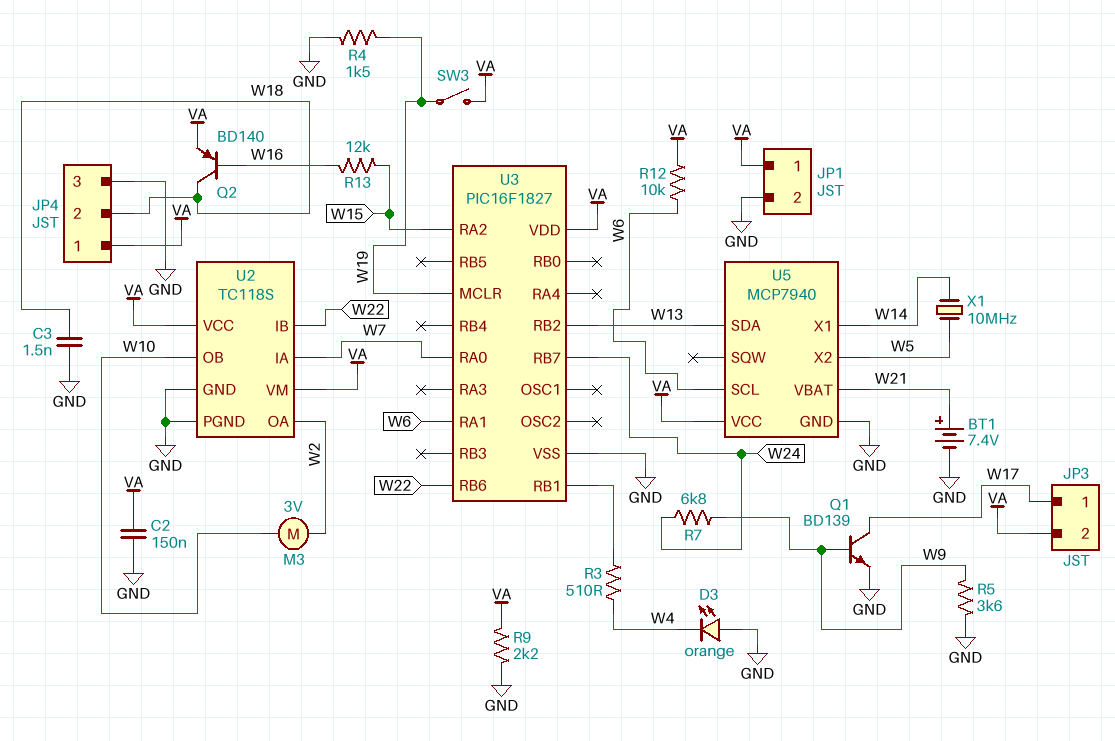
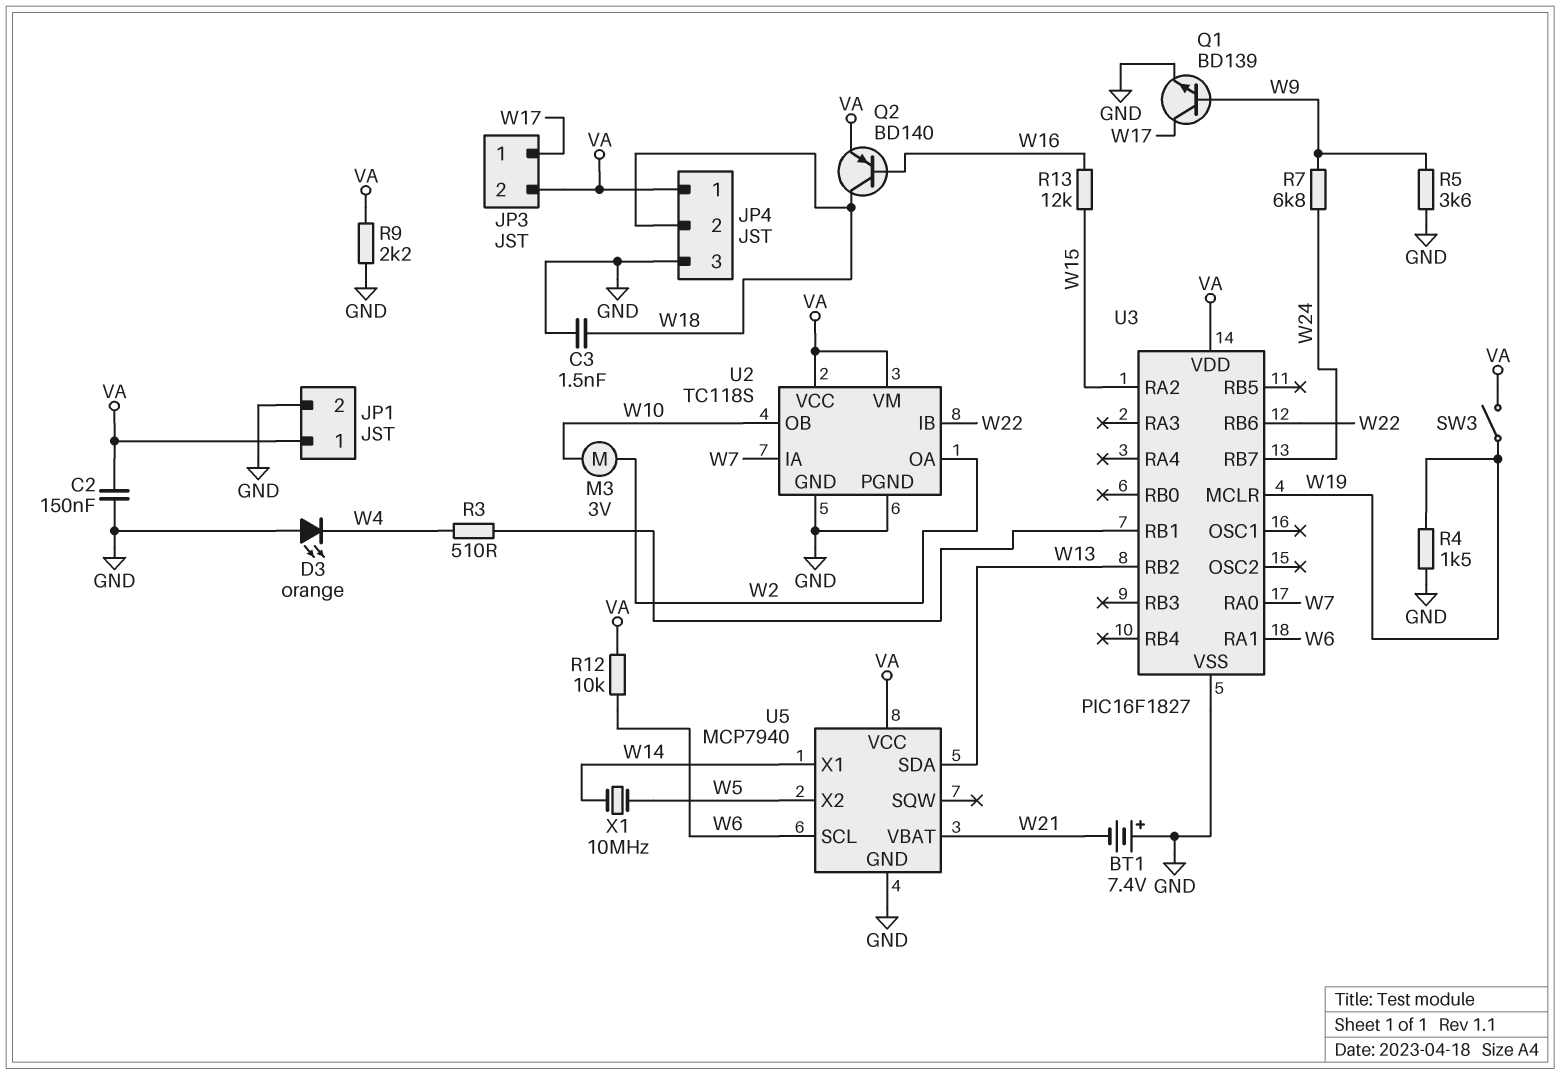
BT1: 7.4V (plus W21, minus GND) -> 7.4V (plus GND, minus W21)

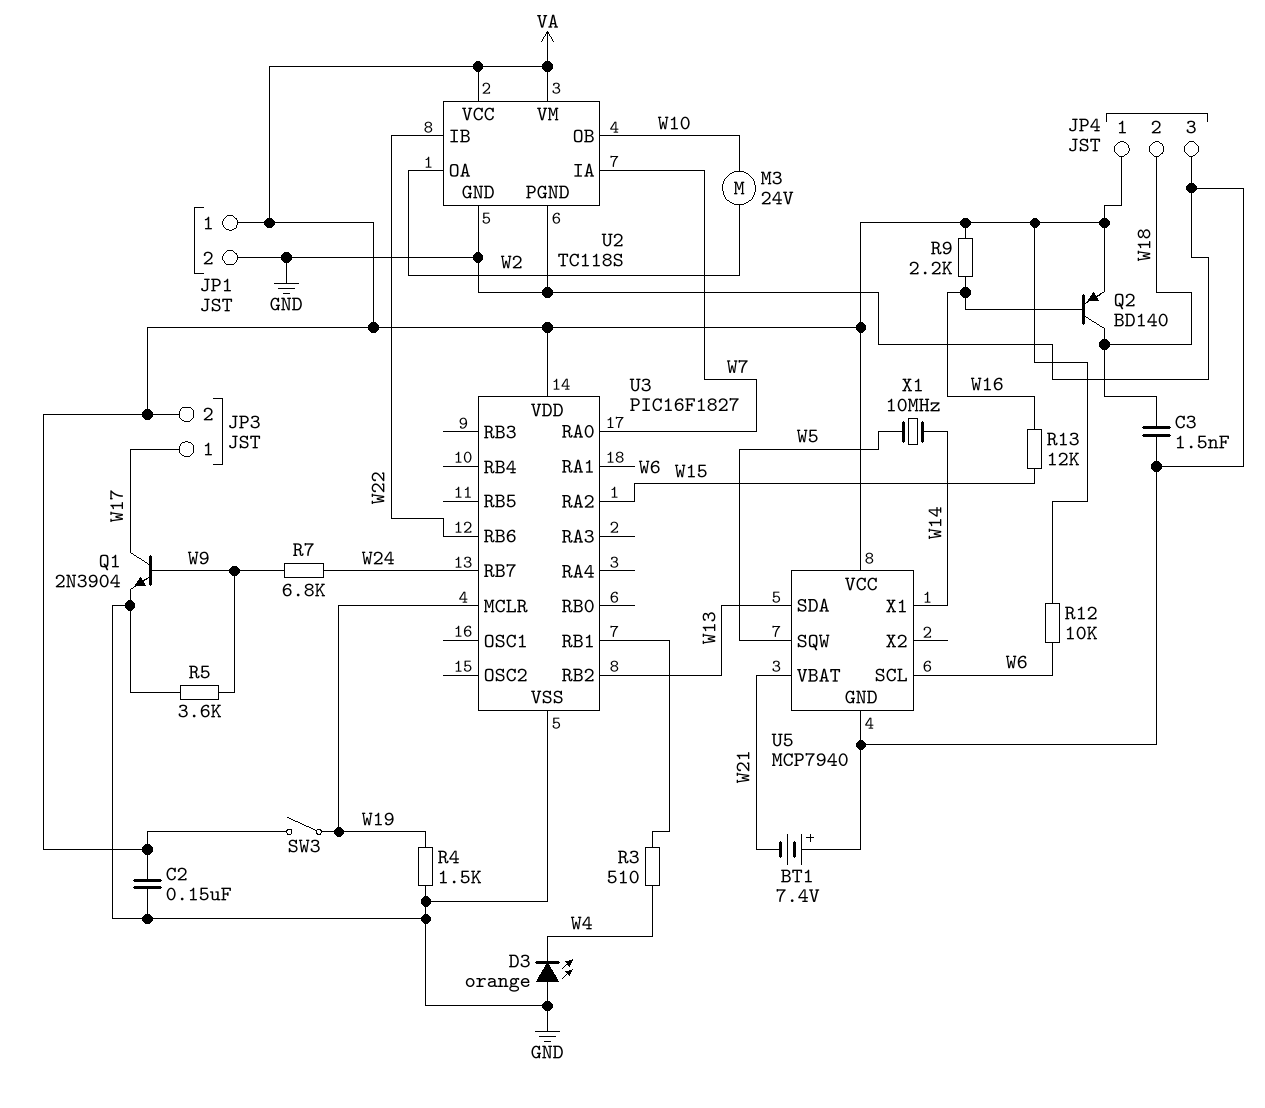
M3: motor 3V (W2, W10) -> motor 24V (W2, W10)
Q1: NPN BD139 (B W9, C W17, E GND) -> NPN 2N3904 (B W9, C W17, E GND)
R9: 2.2k (GND, VA) -> 2.2k (VA, W16)
U5 pin SQW: none -> W5
U5 pin X2: W5 -> none

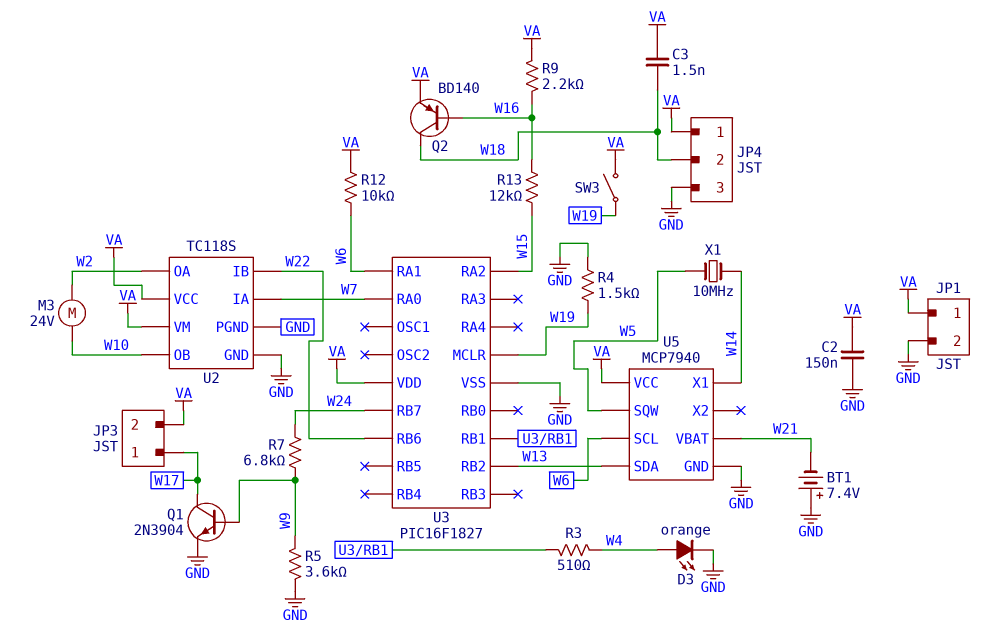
C3: 1.5nF (GND, W18) -> 1.5nF (VA, W18)
D3: LED orange (A GND, K W4) -> LED orange (A W4, K GND)

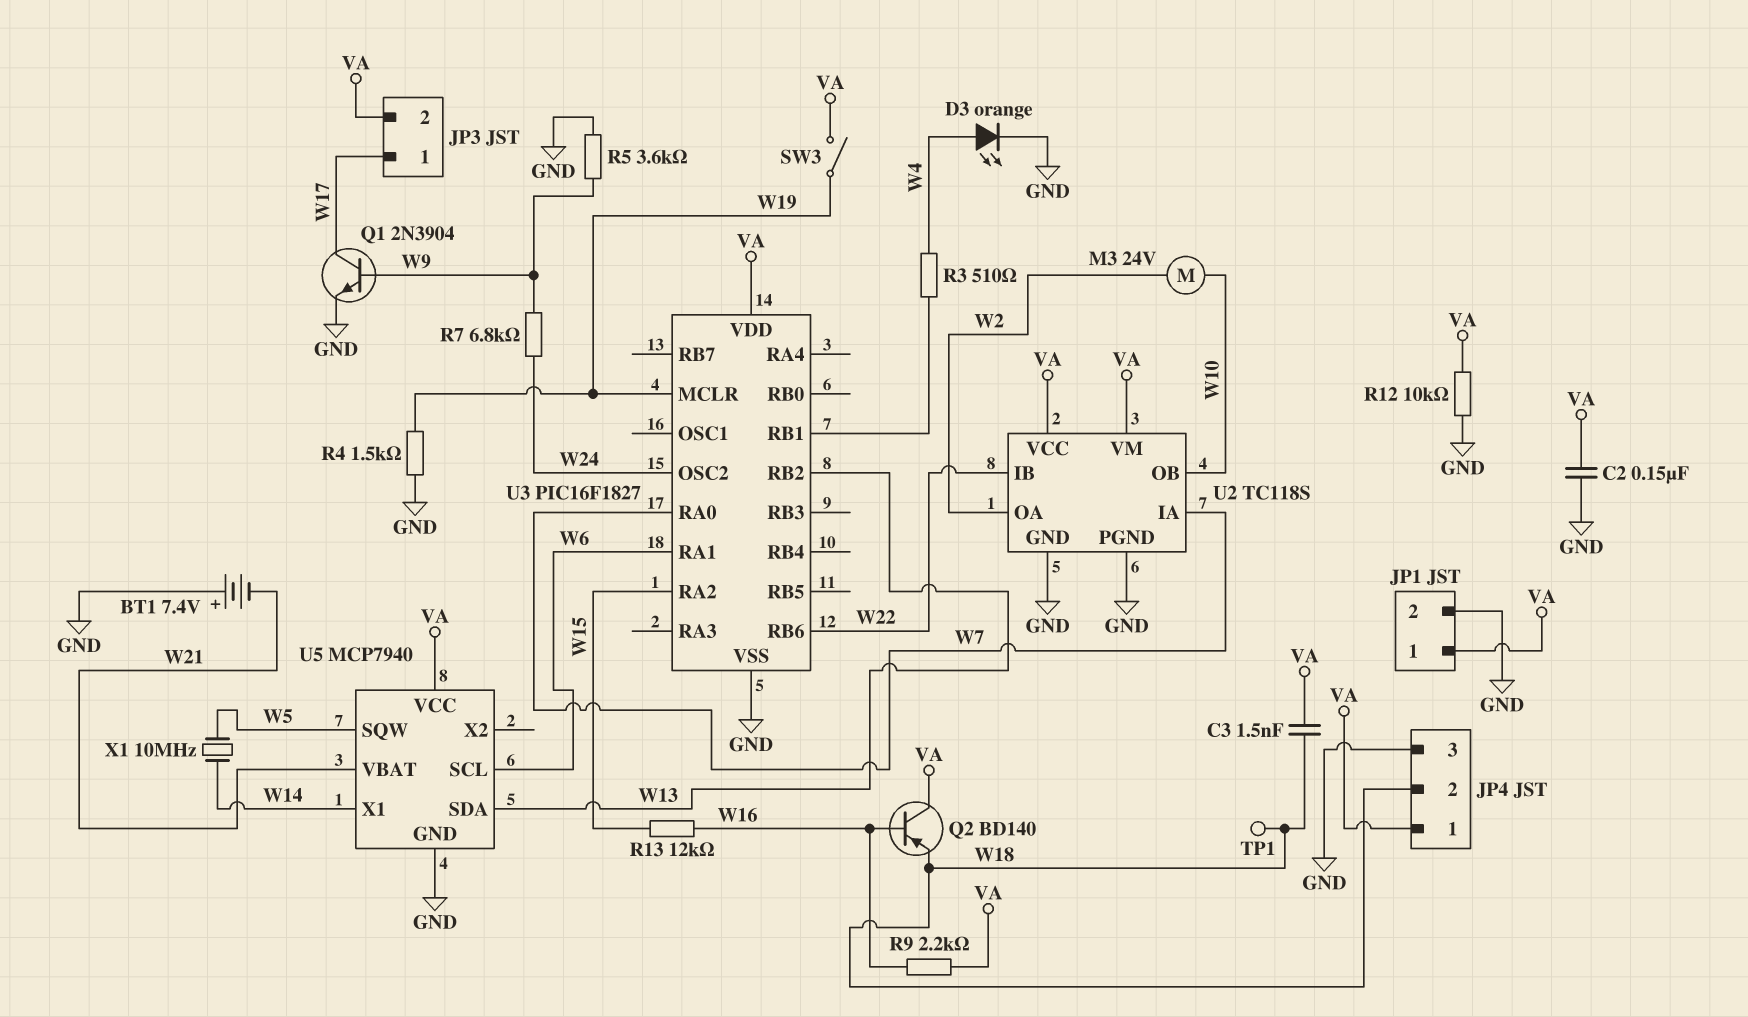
Q2: PNP BD140 (B W16, C W18, E VA) -> PNP BD140 (B W16, C VA, E W18)
R12: 10k (VA, W6) -> 10k (GND, VA)
TP1: none -> test point (W18)
U3 pin OSC2: none -> W24
U3 pin RB7: W24 -> none

